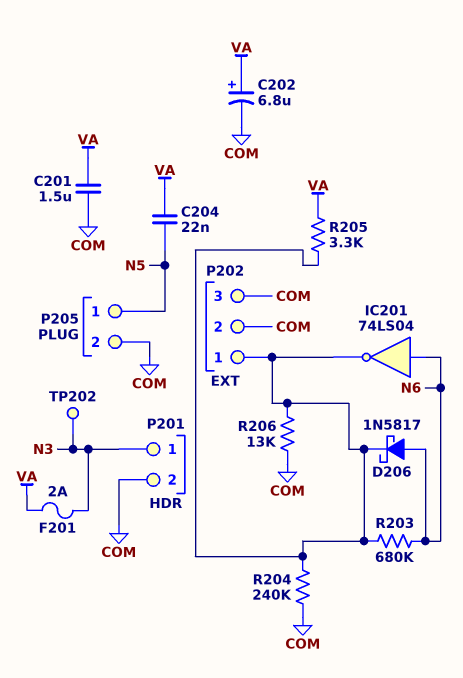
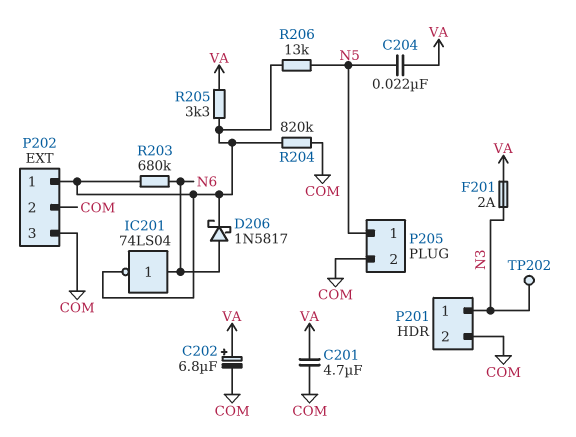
C201: 1.5uF (COM, VA) -> 4.7uF (COM, VA)
R204: 240k (COM, P202/1) -> 820k (COM, P202/1)
R206: 13k (COM, P202/1) -> 13k (N5, P202/1)

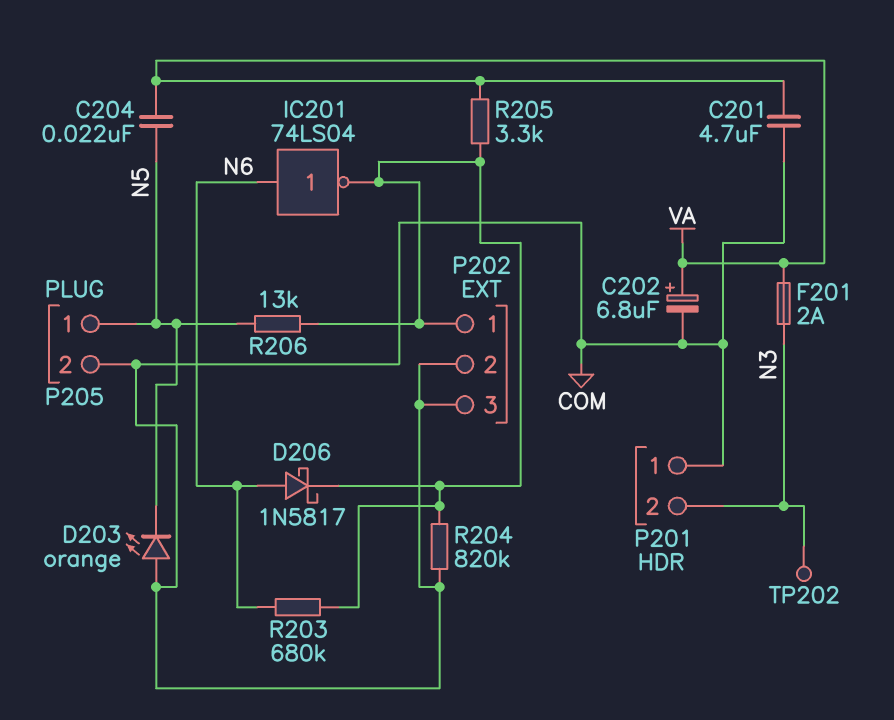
D203: none -> LED orange (A COM, K N5)
P201 pin 1: N3 -> COM
P201 pin 2: COM -> N3

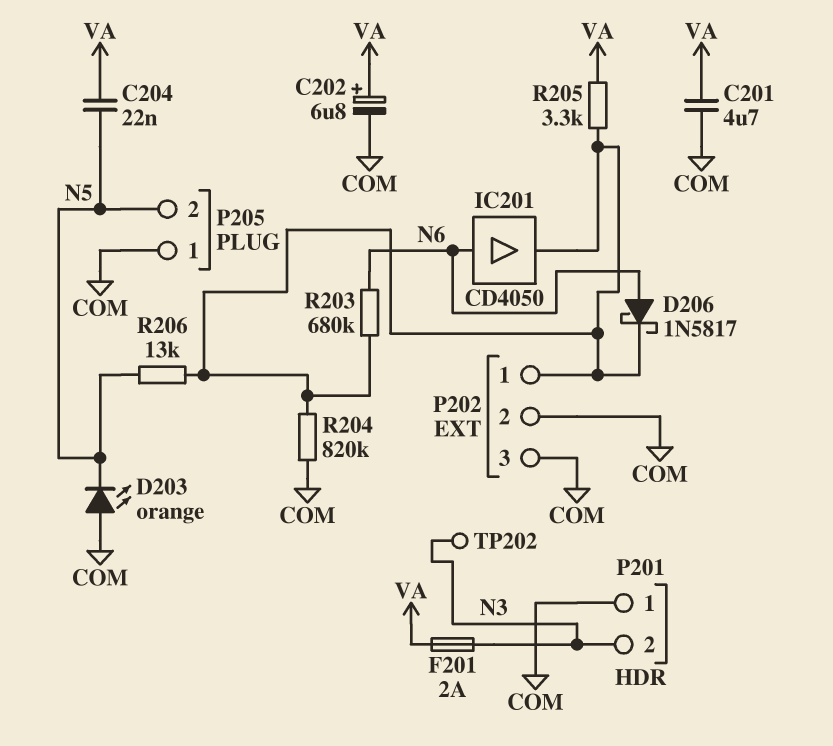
IC201: NOT 74LS04 (in N6, out P202/1) -> buffer CD4050 (in N6, out P202/1)
P205 pin 1: N5 -> COM
P205 pin 2: COM -> N5

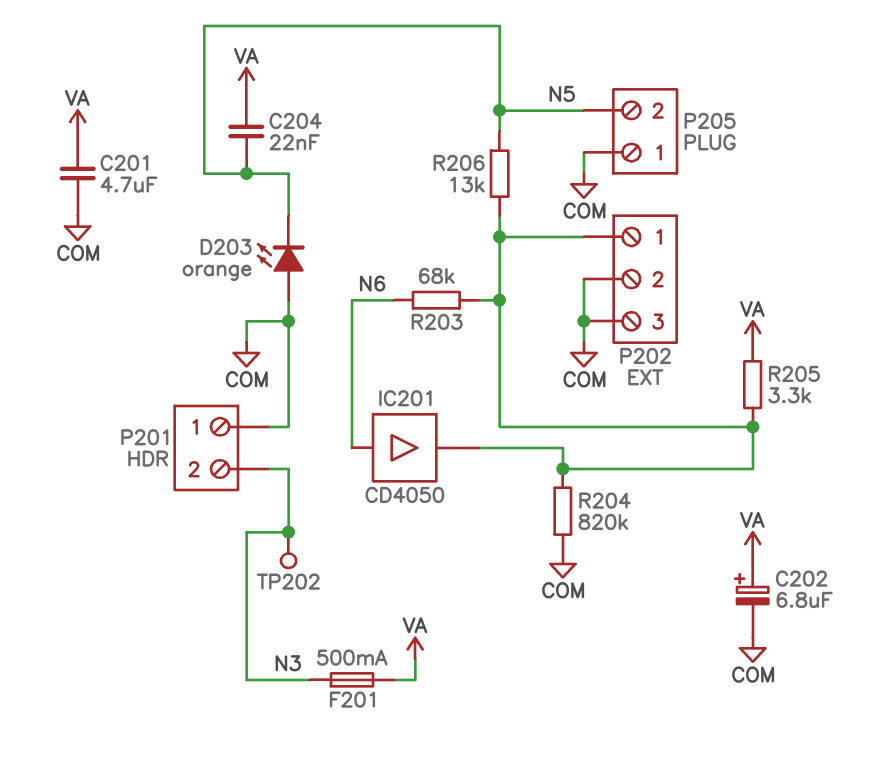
D206: schottky 1N5817 (A N6, K P202/1) -> none
F201: 2A (N3, VA) -> 500mA (N3, VA)
R203: 680k (N6, P202/1) -> 68k (N6, P202/1)

